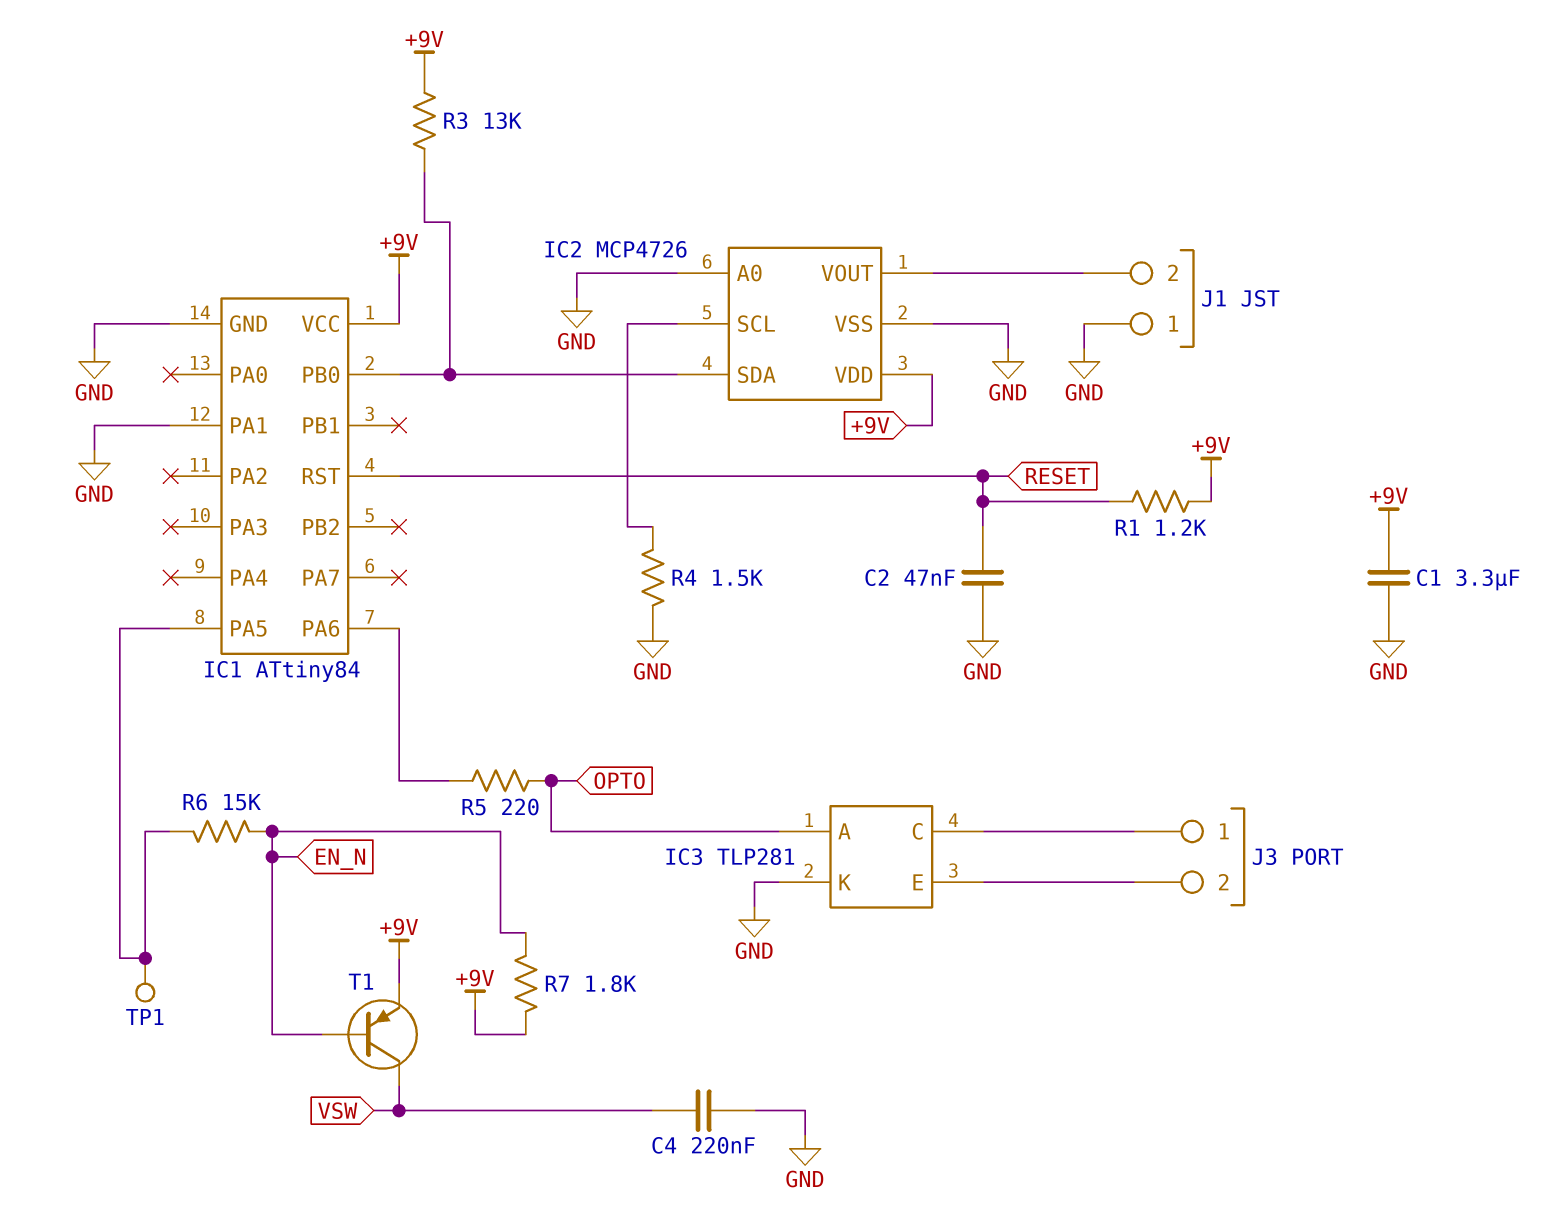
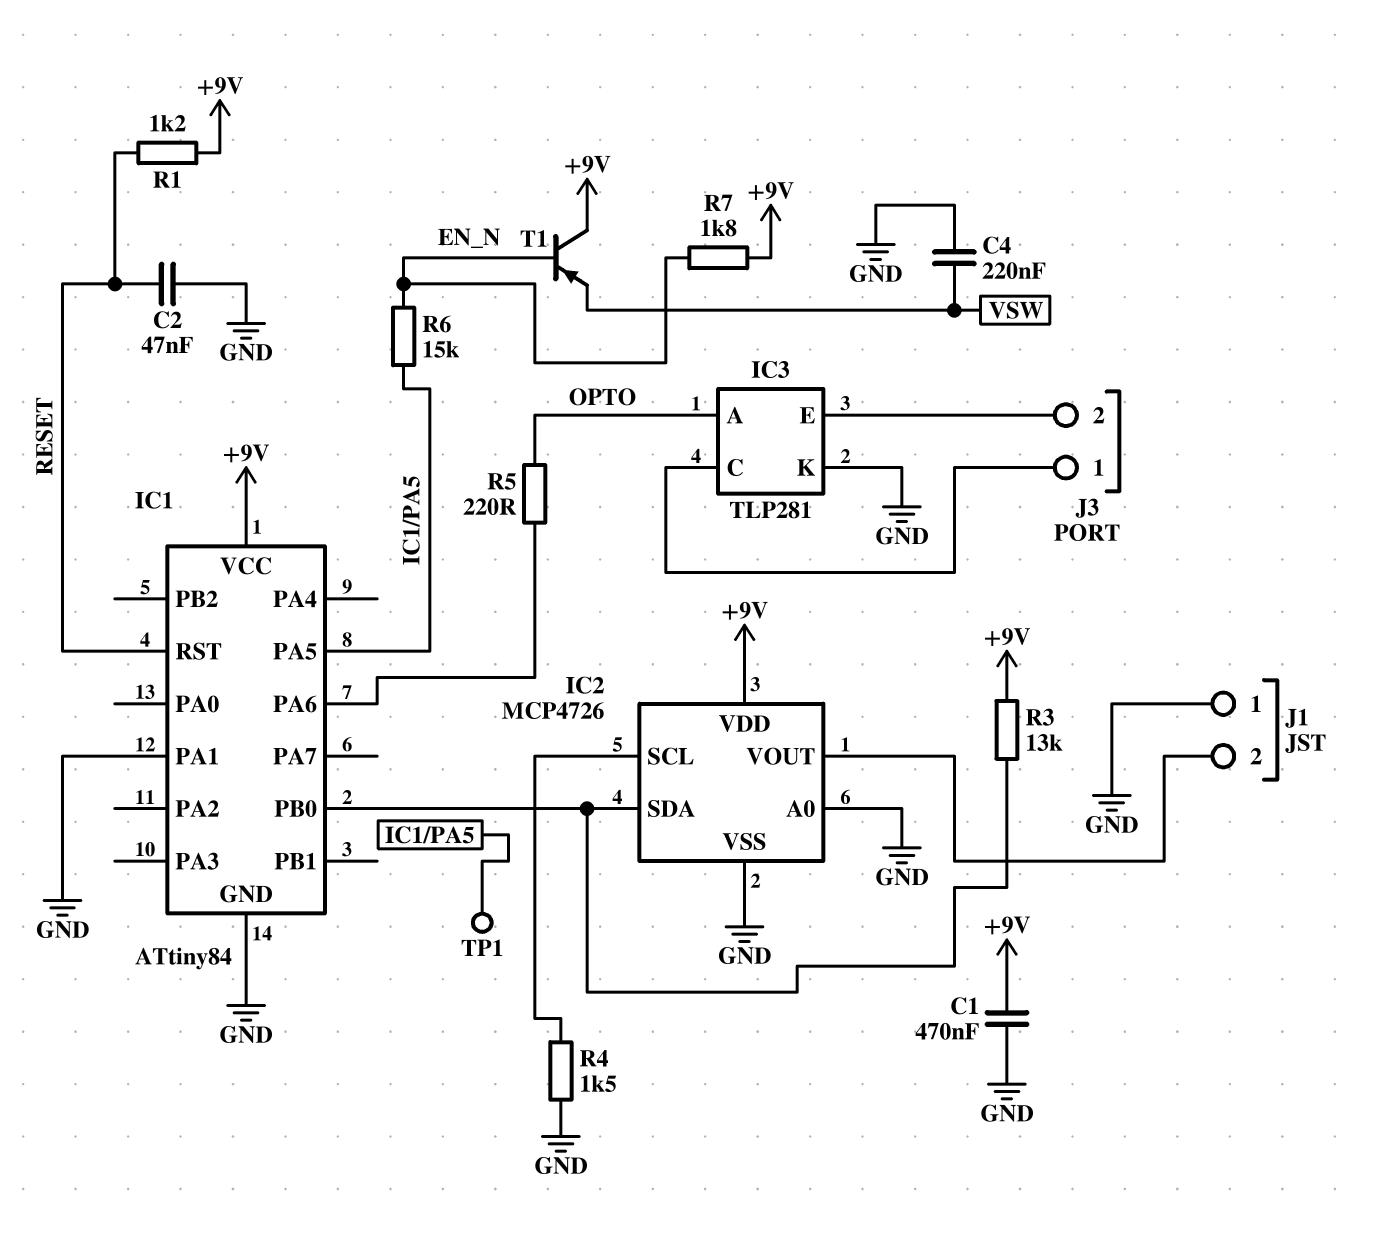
C1: 3.3uF (+9V, GND) -> 470nF (+9V, GND)
T1: PNP (B EN_N, C VSW, E +9V) -> PNP (B EN_N, C +9V, E VSW)

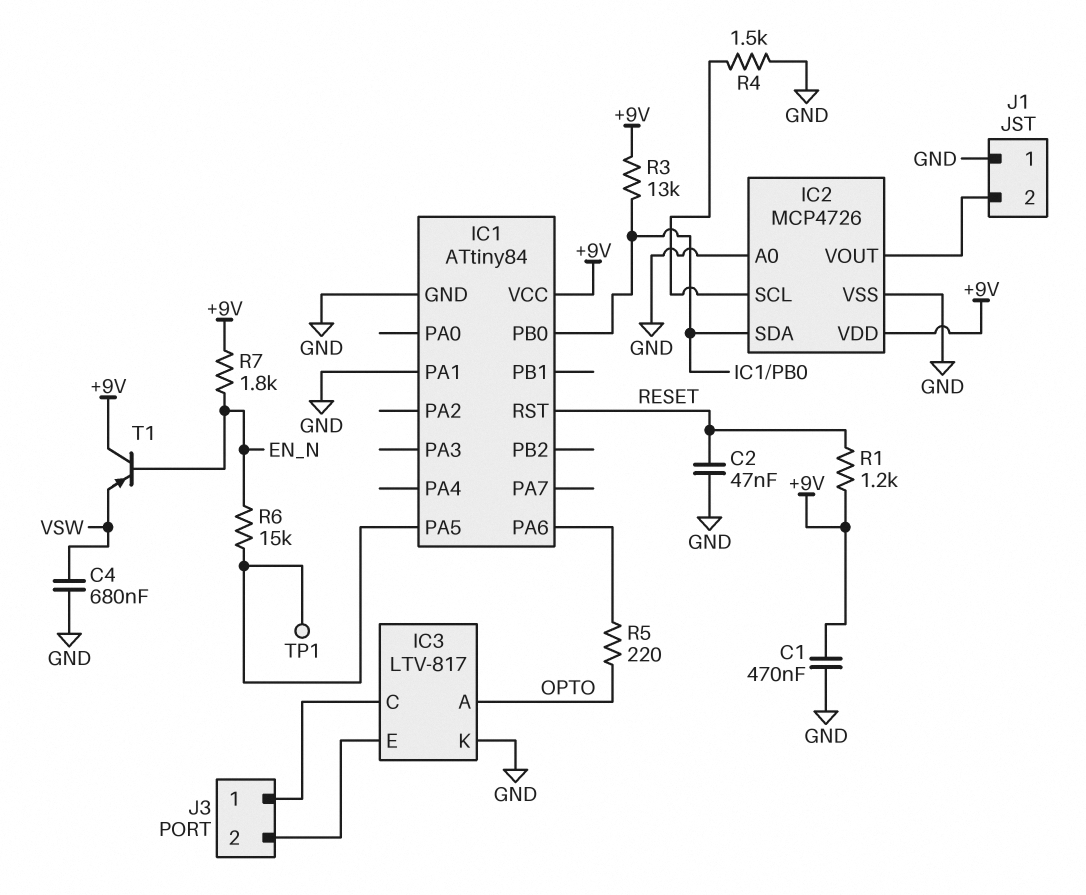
C4: 220nF (GND, VSW) -> 680nF (GND, VSW)
IC3: TLP281 -> LTV-817

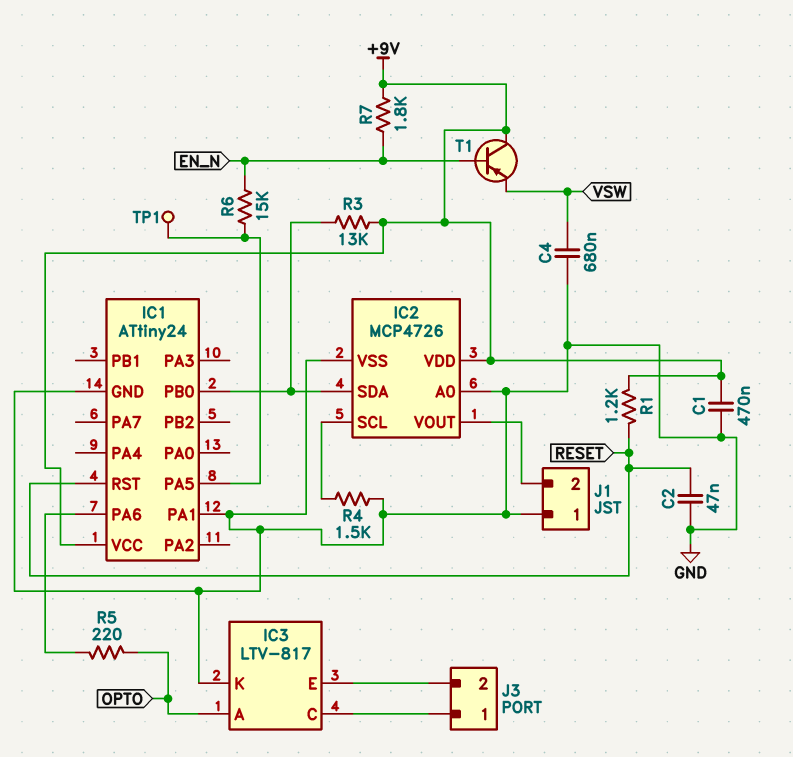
IC1: ATtiny84 -> ATtiny24

